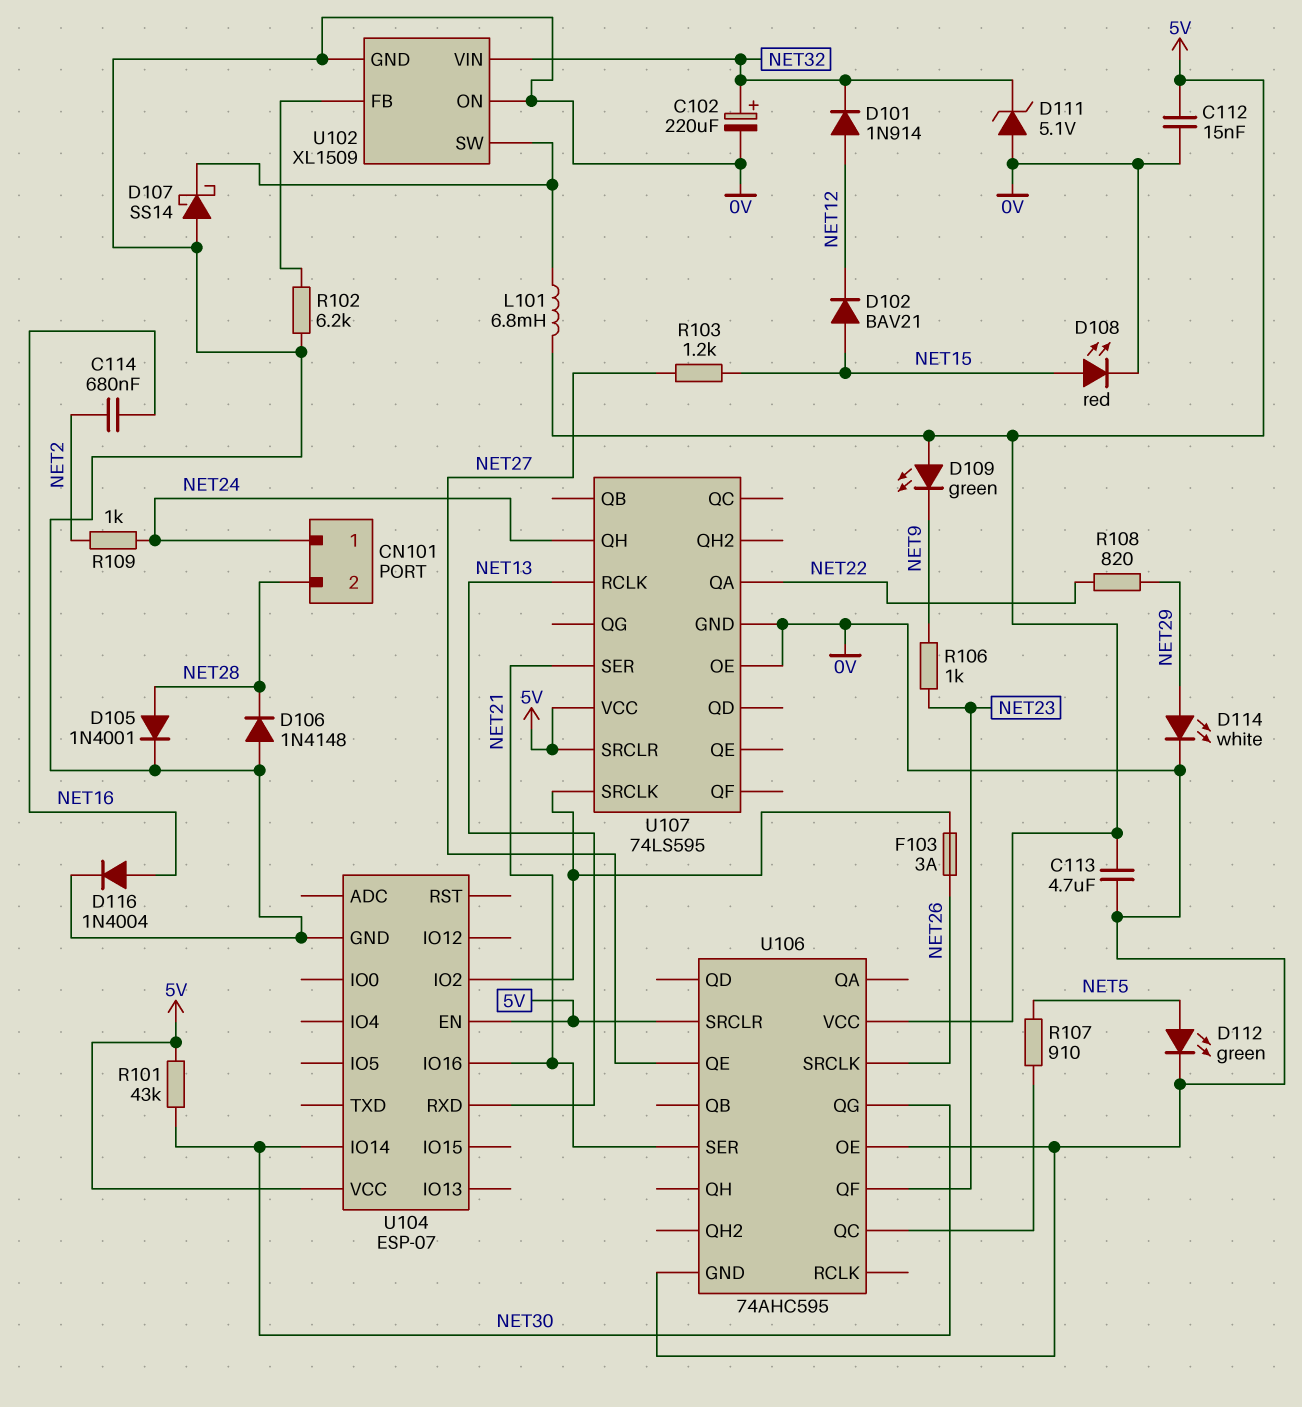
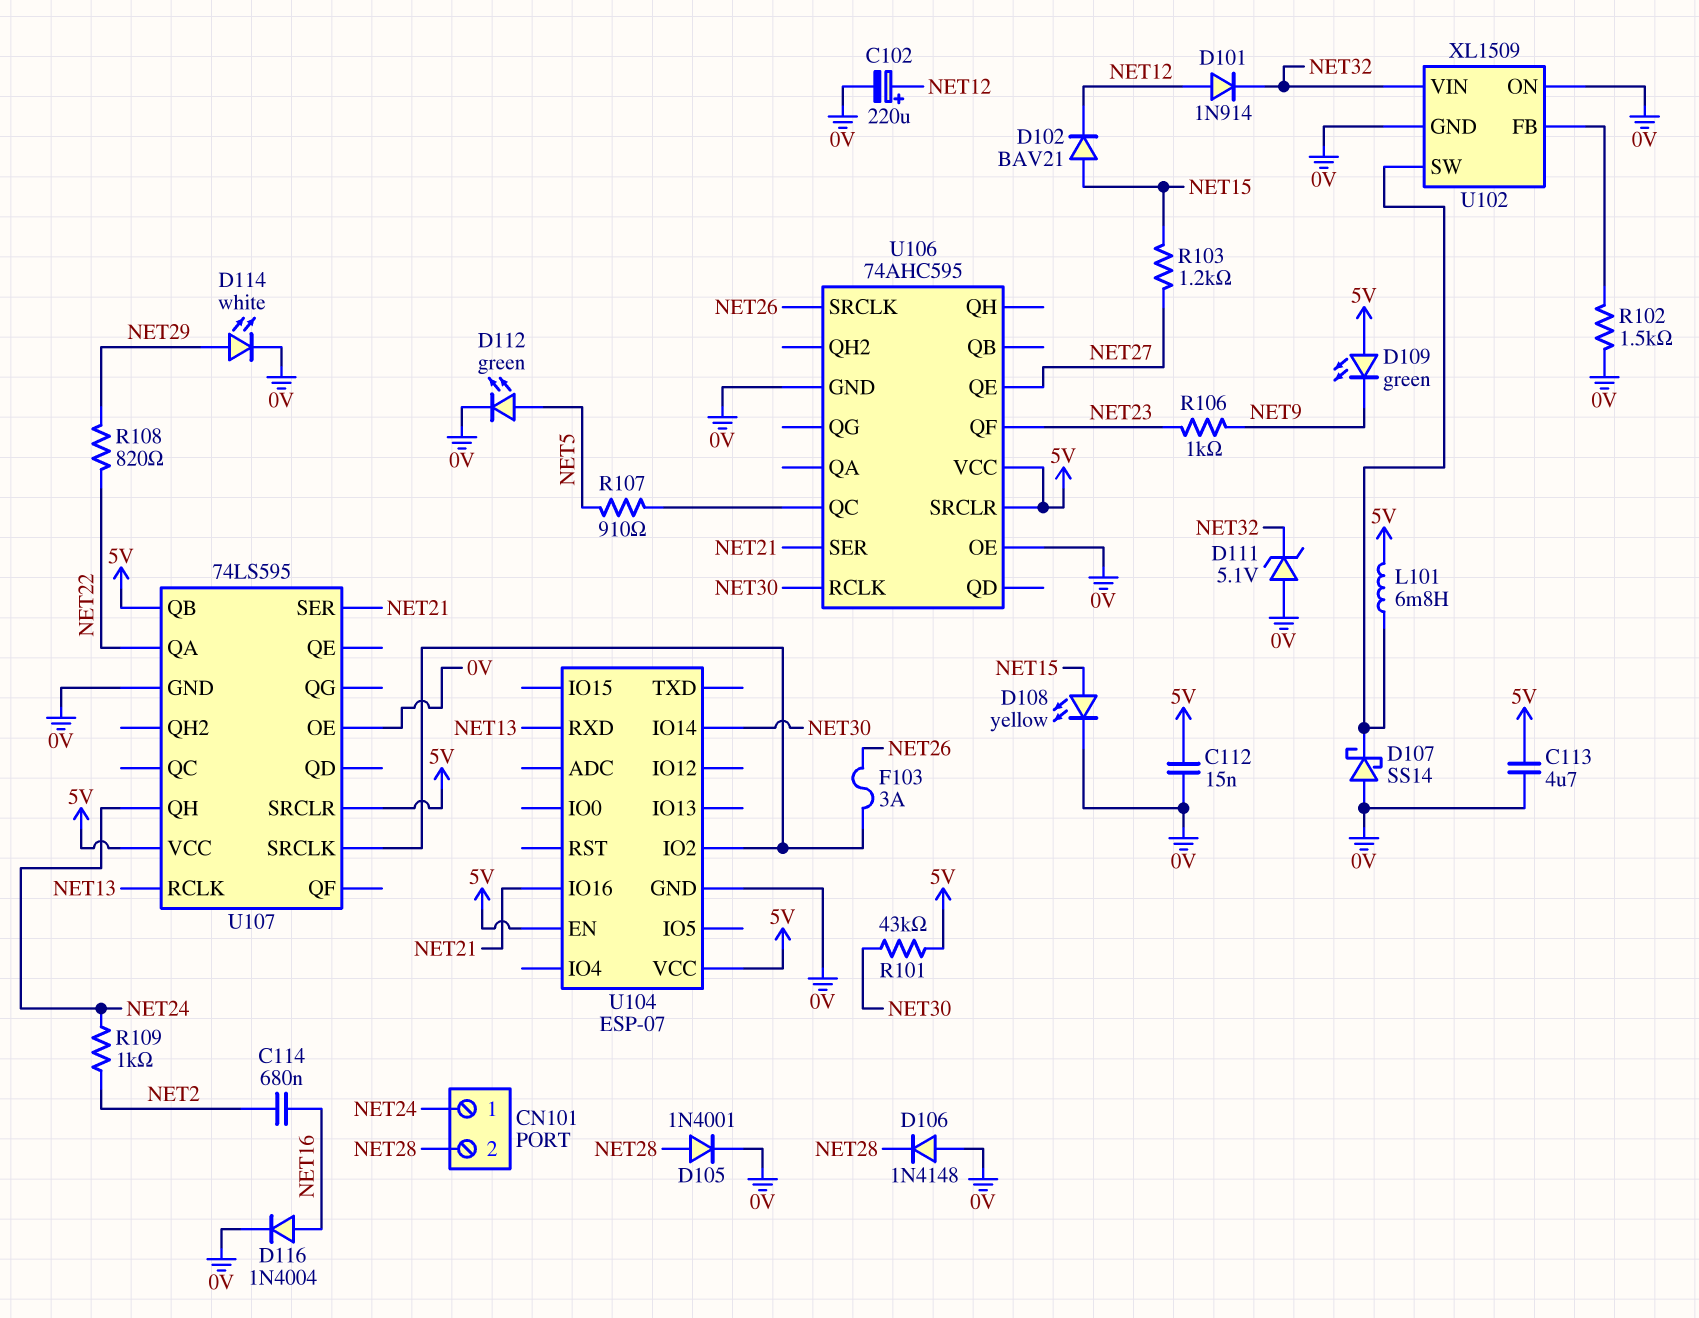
C102: 220uF (plus NET32, minus 0V) -> 220uF (plus NET12, minus 0V)
D108: LED red (A NET15, K 0V) -> LED yellow (A NET15, K 0V)
R102: 6.2k (0V, U102/FB) -> 1.5k (0V, U102/FB)
U106 pin QG: NET30 -> none
U106 pin RCLK: none -> NET30
U107 pin QB: none -> 5V

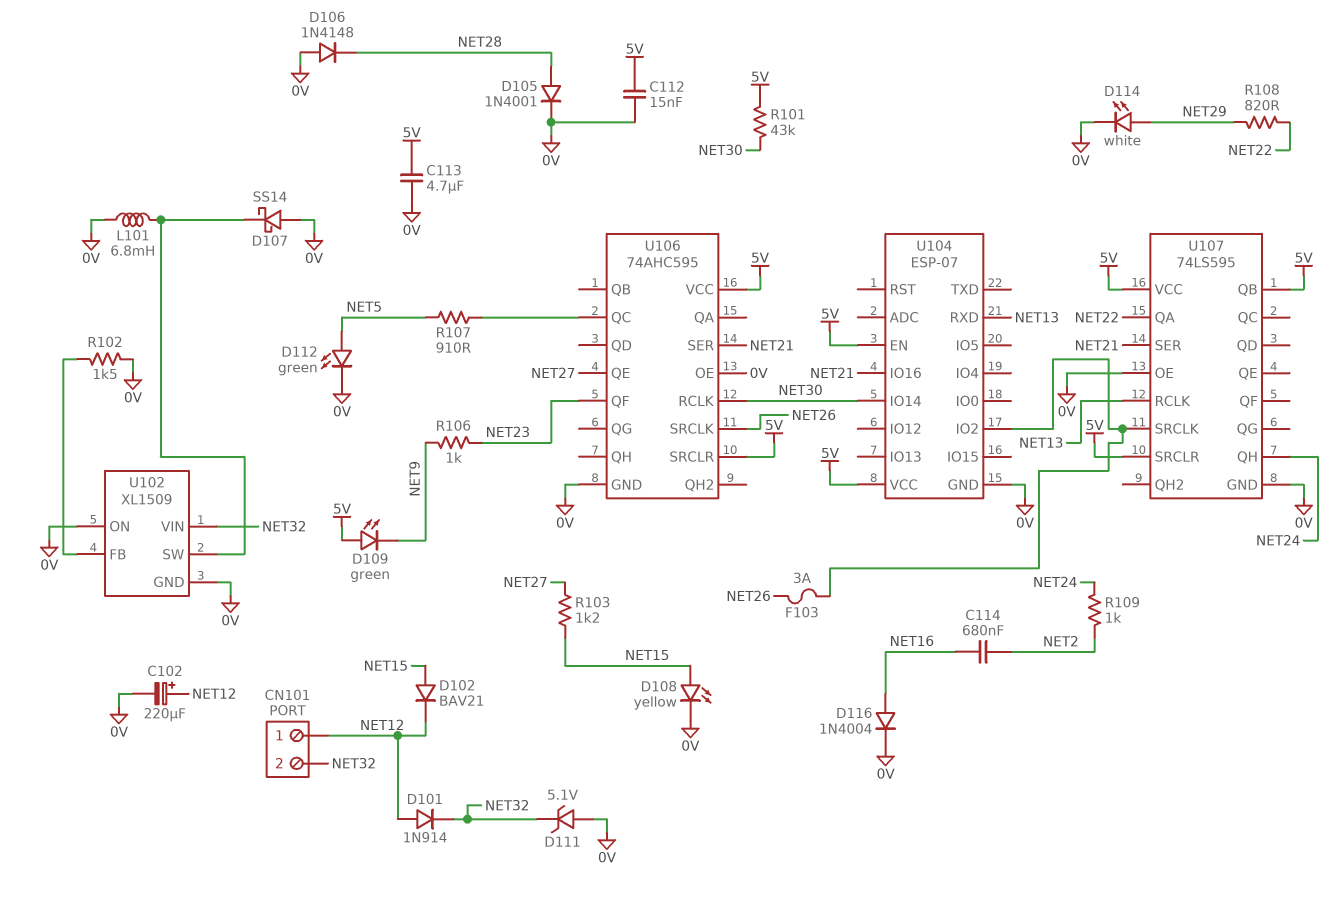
CN101 pin 1: NET24 -> NET12
CN101 pin 2: NET28 -> NET32
L101: 6.8mH (5V, U102/SW) -> 6.8mH (0V, U102/SW)

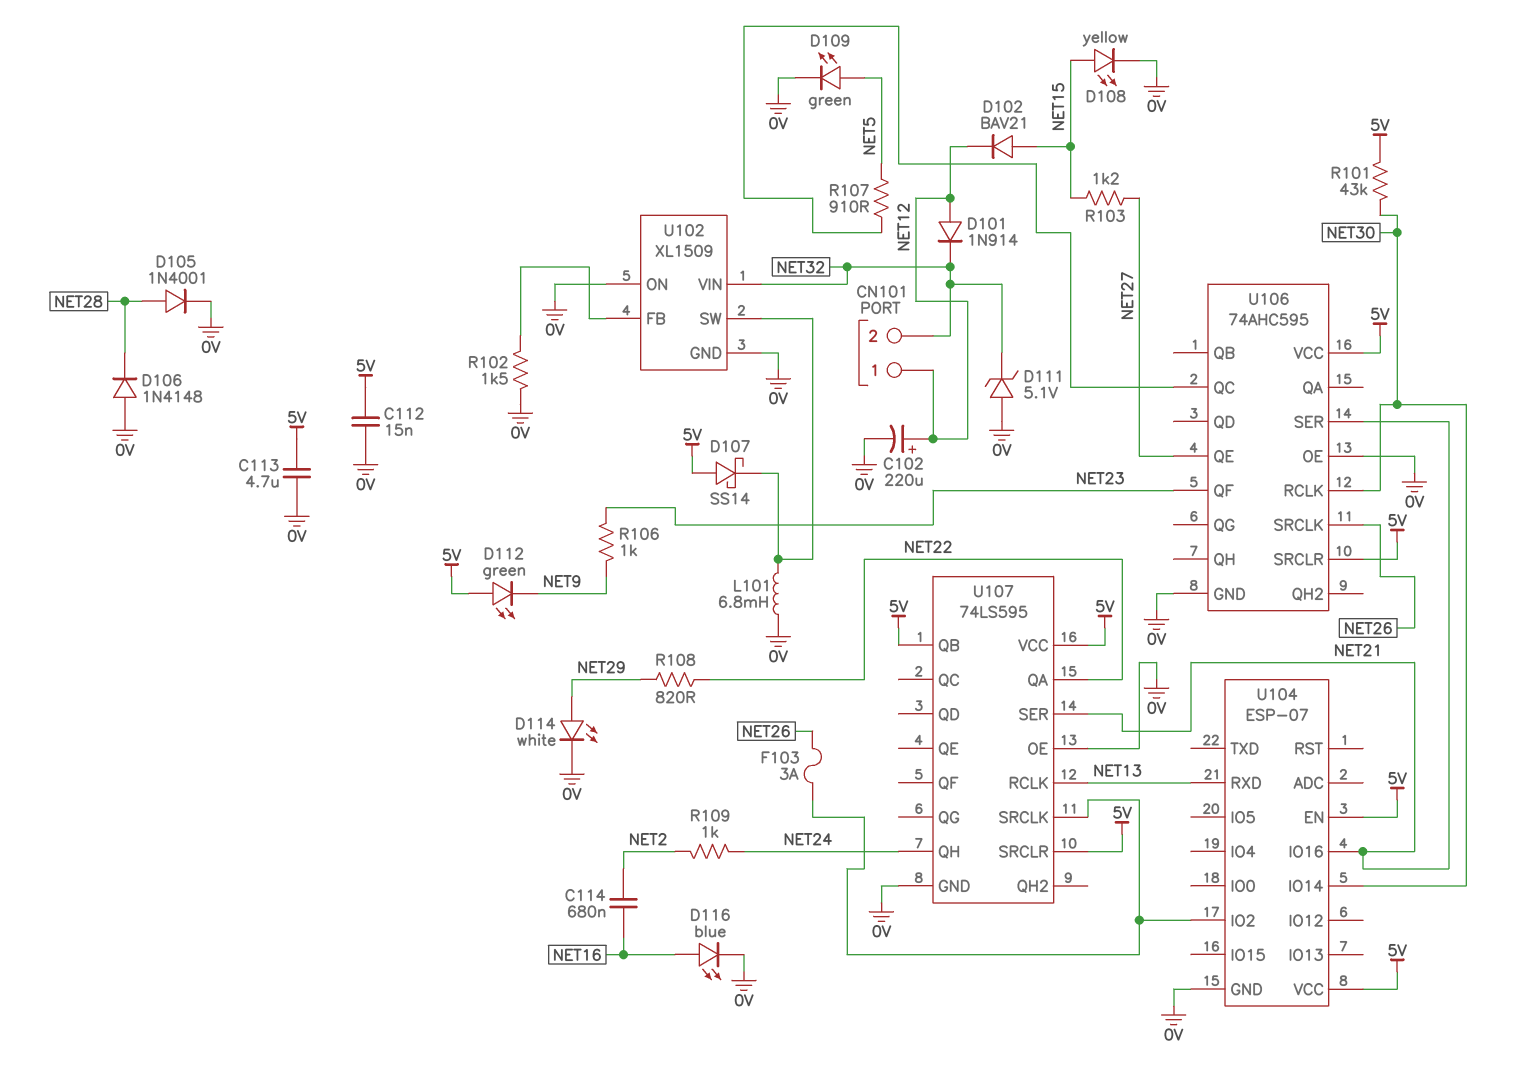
D107: schottky SS14 (A 0V, K U102/SW) -> schottky SS14 (A 5V, K U102/SW)
D109: LED green (A 5V, K NET9) -> LED green (A NET5, K 0V)
D112: LED green (A NET5, K 0V) -> LED green (A 5V, K NET9)
D116: diode 1N4004 (A NET16, K 0V) -> LED blue (A NET16, K 0V)

